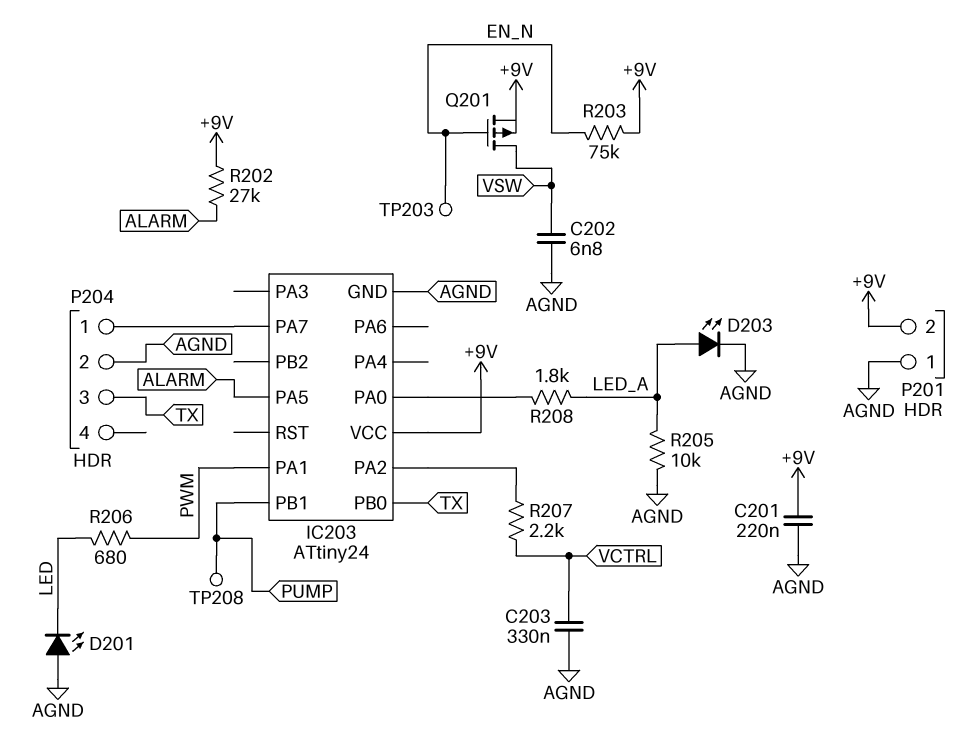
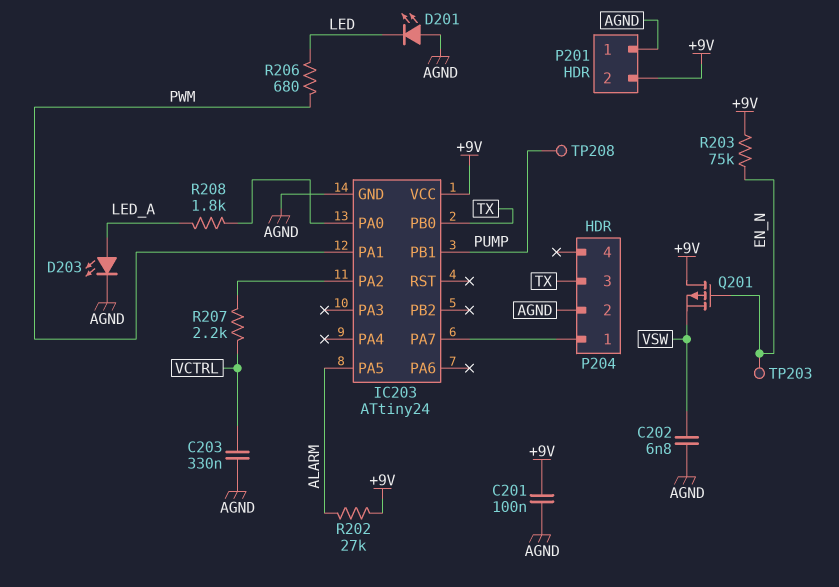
C201: 220nF (+9V, AGND) -> 100nF (+9V, AGND)
Q201: PMOS (G EN_N, D VSW, S +9V) -> PMOS (G EN_N, D +9V, S VSW)
R205: 10k (AGND, LED_A) -> none

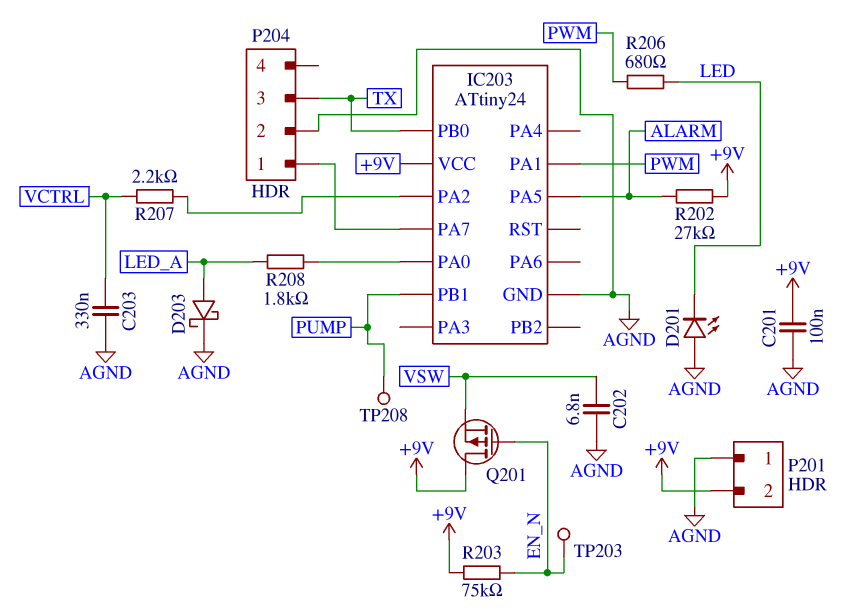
D203: LED (A LED_A, K AGND) -> schottky (A LED_A, K AGND)

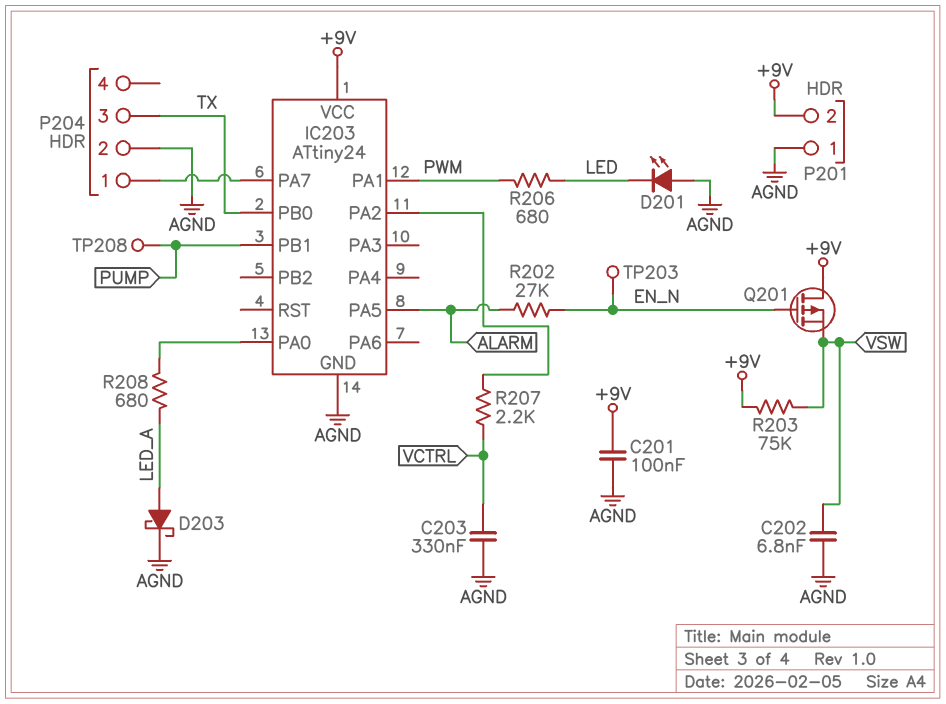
R202: 27k (+9V, ALARM) -> 27k (ALARM, EN_N)
R203: 75k (+9V, EN_N) -> 75k (+9V, VSW)
R208: 1.8k (IC203/PA0, LED_A) -> 680 (IC203/PA0, LED_A)

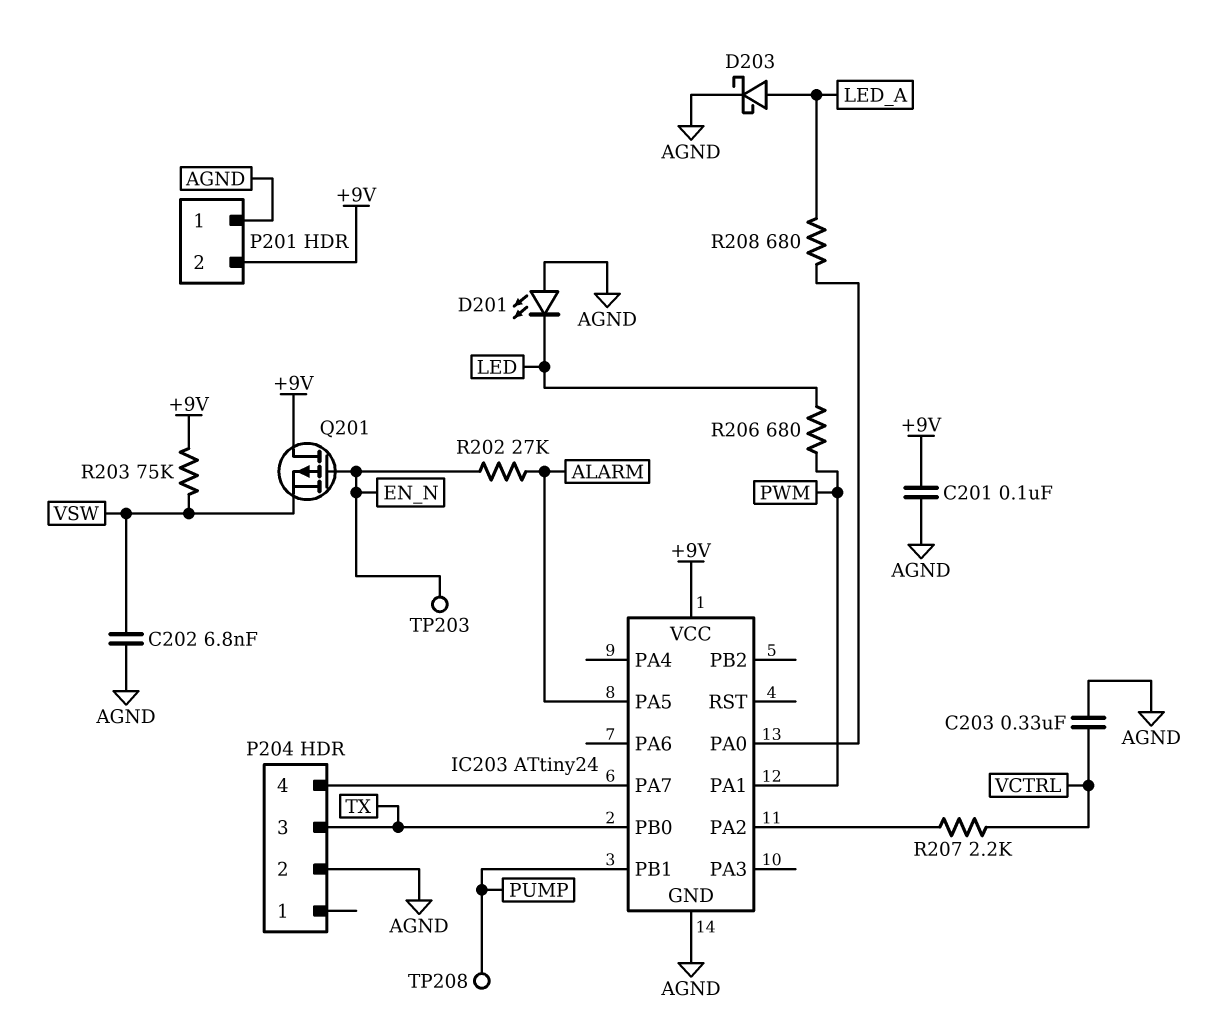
P204 pin 1: IC203/PA7 -> none
P204 pin 4: none -> IC203/PA7

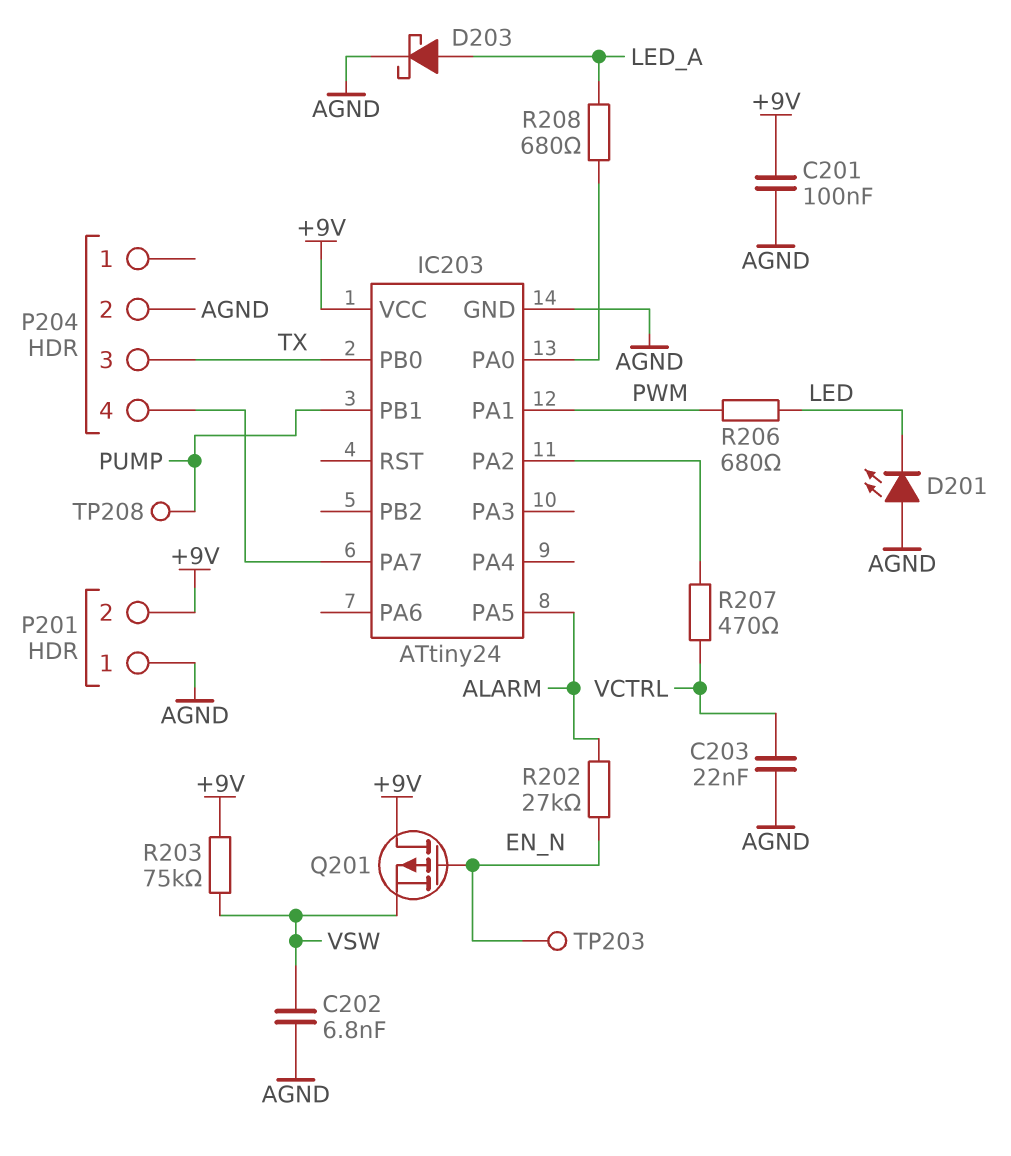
C203: 330nF (AGND, VCTRL) -> 22nF (AGND, VCTRL)
R207: 2.2k (IC203/PA2, VCTRL) -> 470 (IC203/PA2, VCTRL)

